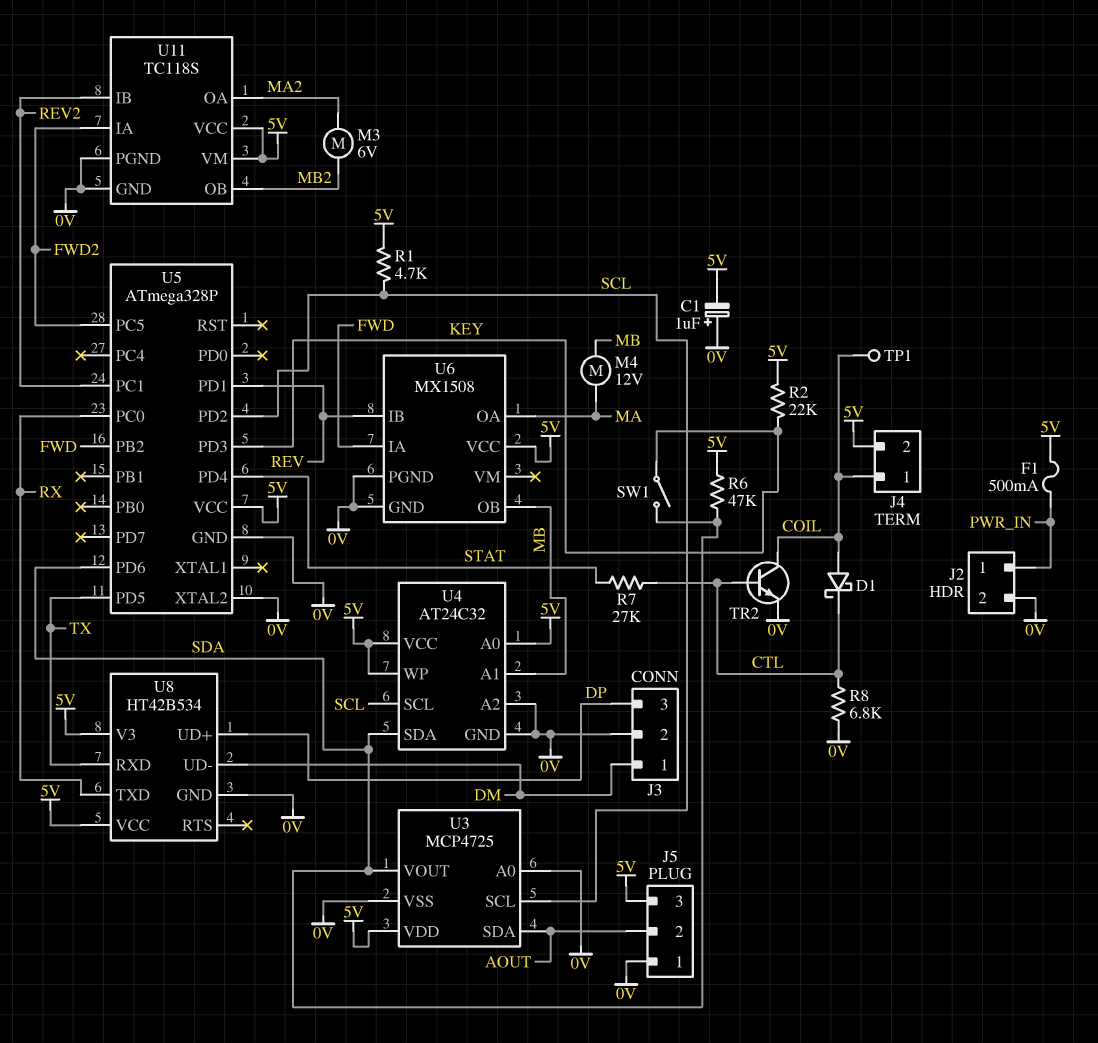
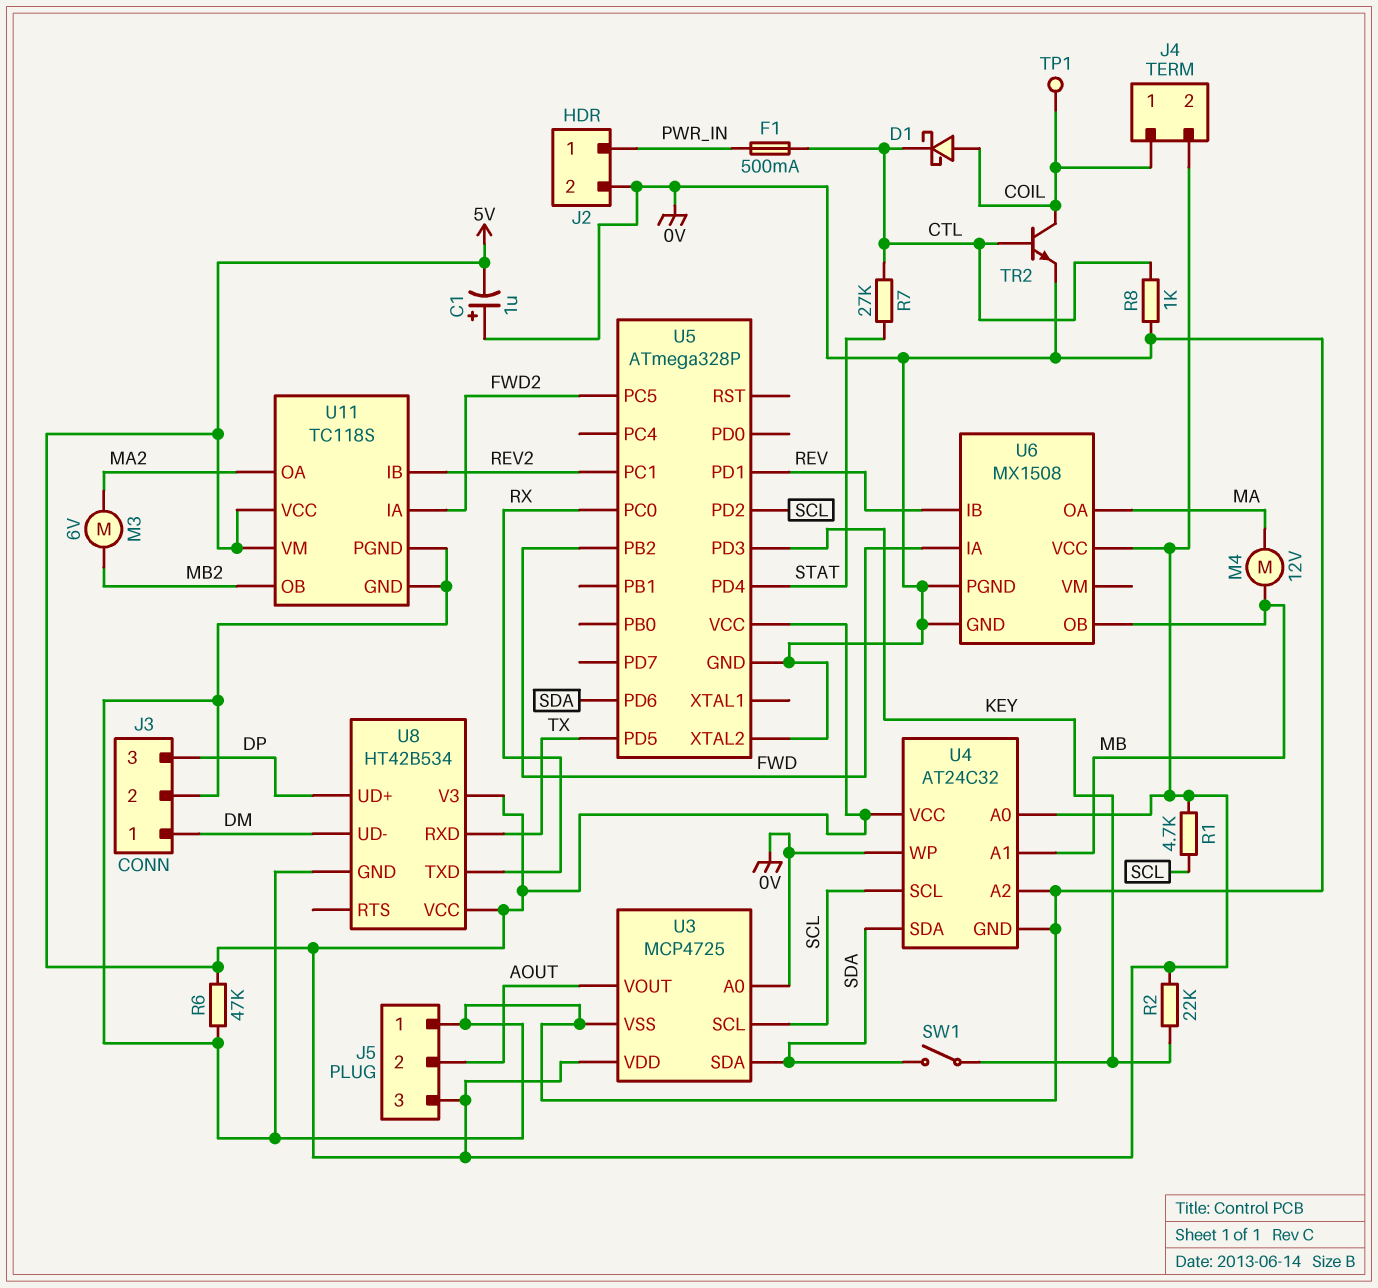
F1: 500mA (5V, PWR_IN) -> 500mA (CTL, PWR_IN)
R6: 47k (5V, SDA) -> 47k (0V, 5V)
R8: 6.8k (0V, CTL) -> 1k (0V, CTL)
U3 pin SDA: AOUT -> SDA
U3 pin VOUT: SDA -> AOUT
U4 pin WP: 5V -> 0V

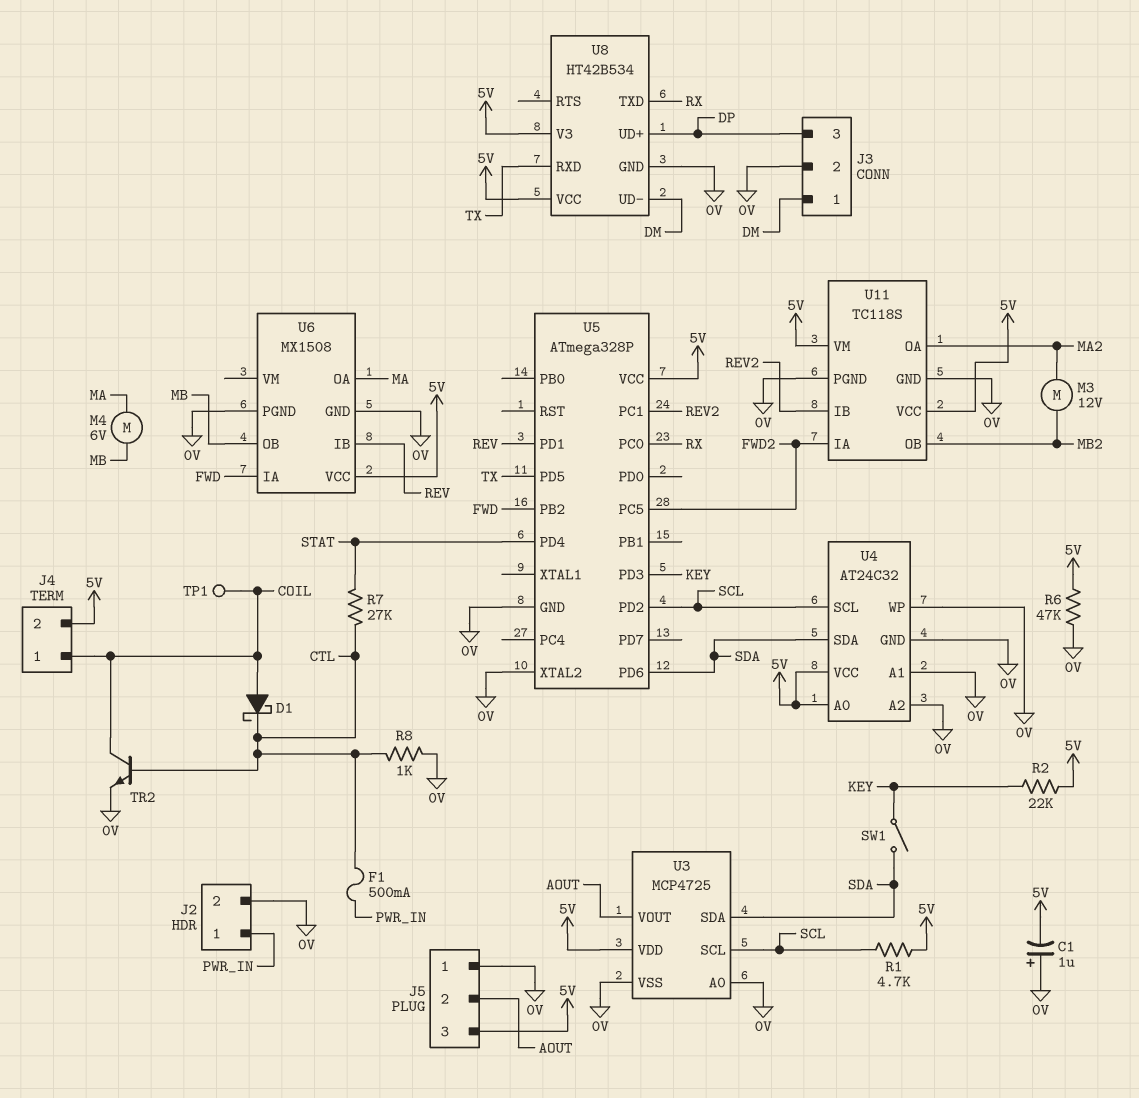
M3: motor 6V (MA2, MB2) -> motor 12V (MA2, MB2)
M4: motor 12V (MA, MB) -> motor 6V (MA, MB)
U4 pin A1: MB -> 0V

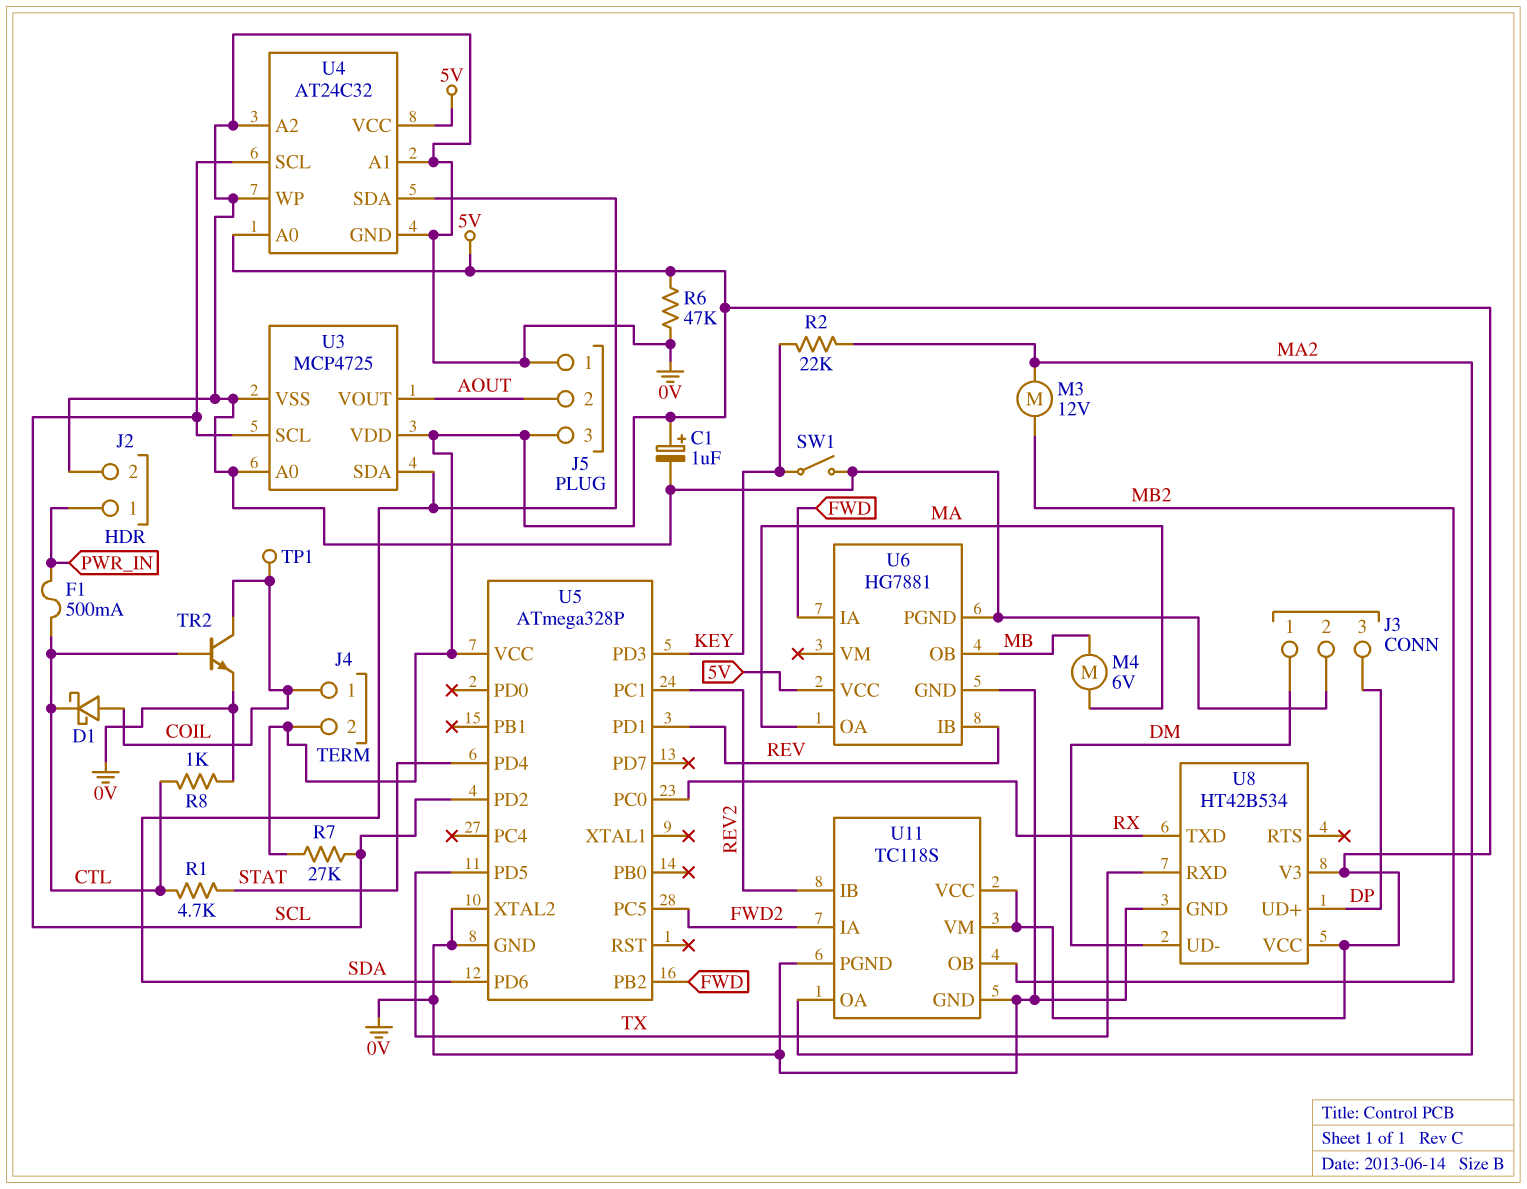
C1: 1uF (plus 0V, minus 5V) -> 1uF (plus 5V, minus 0V)
R1: 4.7k (5V, SCL) -> 4.7k (CTL, STAT)
R2: 22k (5V, KEY) -> 22k (KEY, MA2)
R7: 27k (CTL, STAT) -> 27k (5V, SCL)
SW1: switch (KEY, SDA) -> switch (0V, KEY)
U6: MX1508 -> HG7881

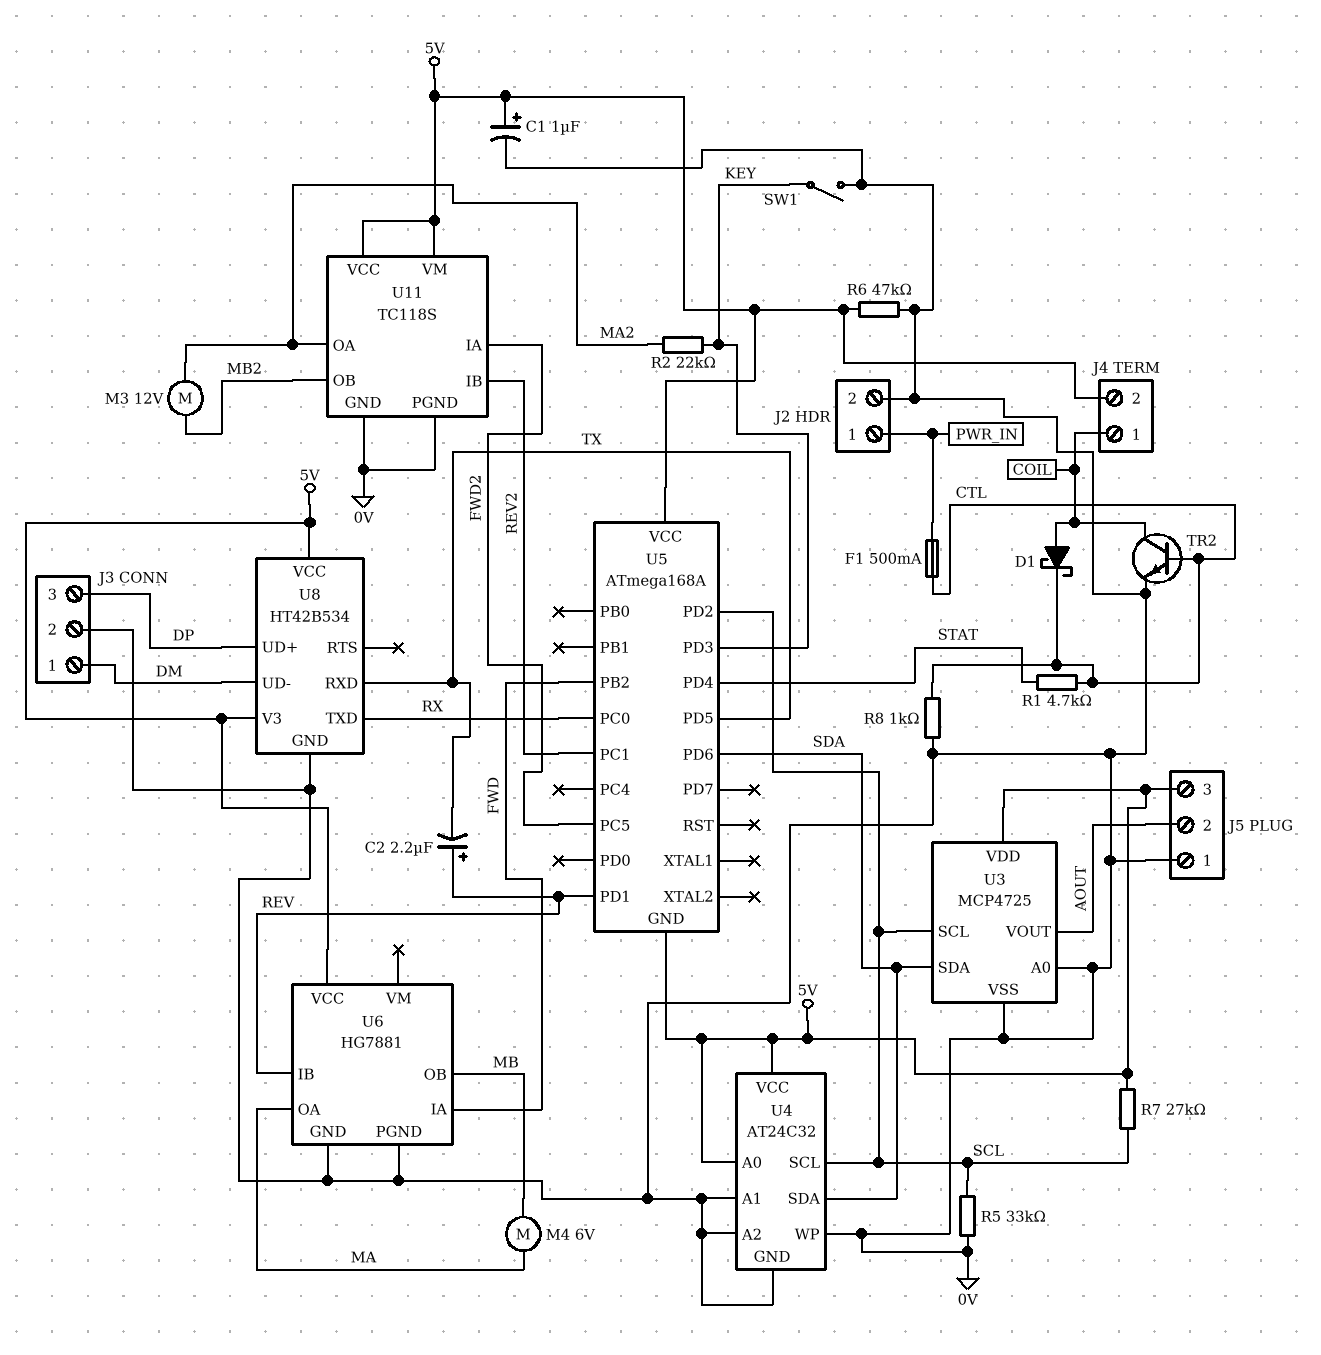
C2: none -> 2.2uF (plus REV, minus TX)
R5: none -> 33k (0V, SCL)
TP1: test point (COIL) -> none
U5: ATmega328P -> ATmega168A
U5 pin GND: 0V -> 5V
U5 pin XTAL2: 0V -> none

